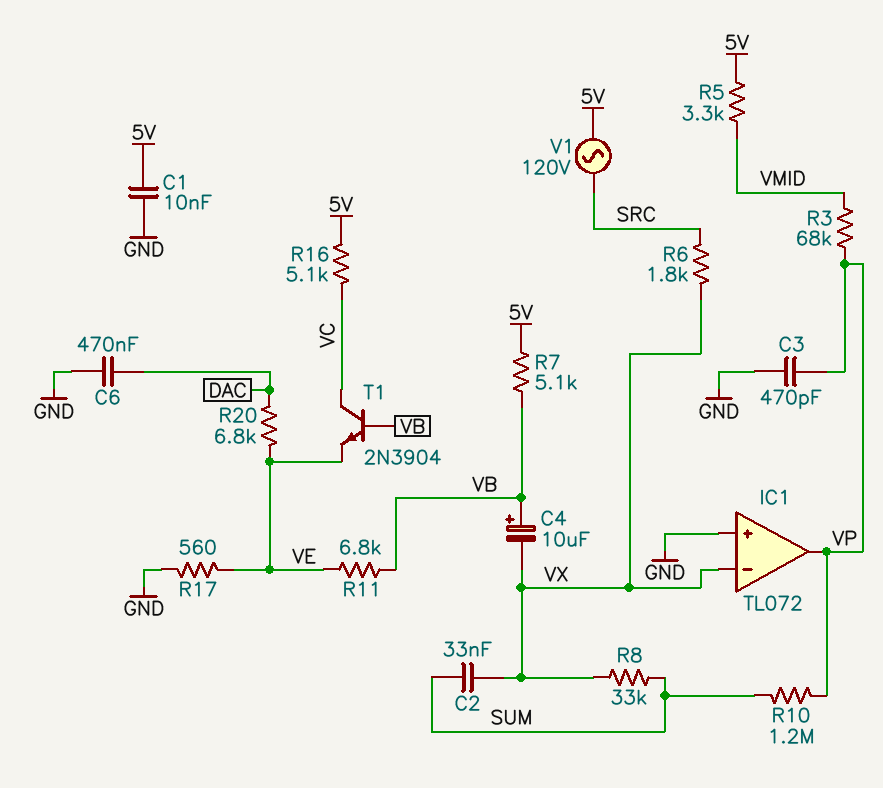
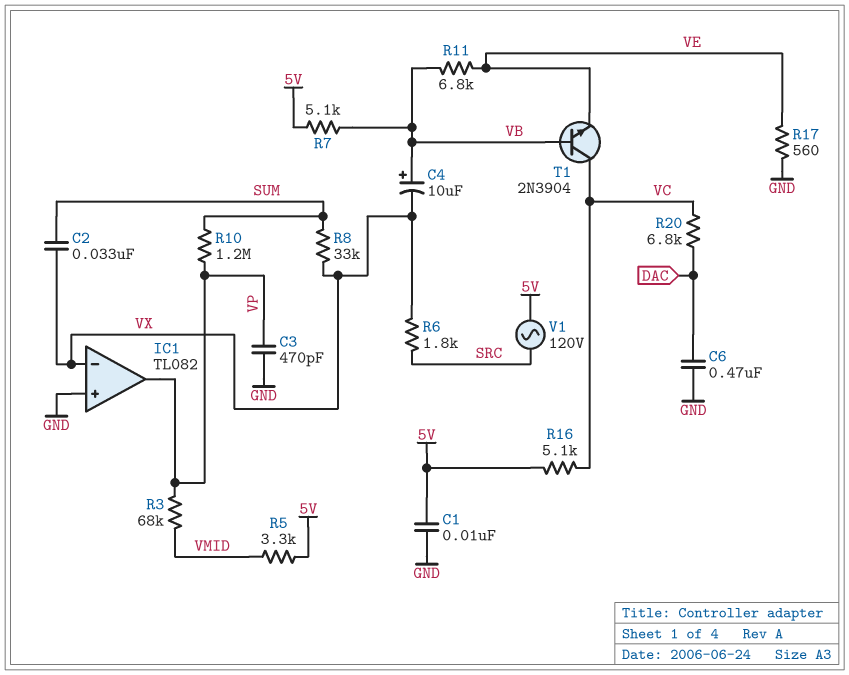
IC1: TL072 -> TL082
R20: 6.8k (DAC, VE) -> 6.8k (DAC, VC)

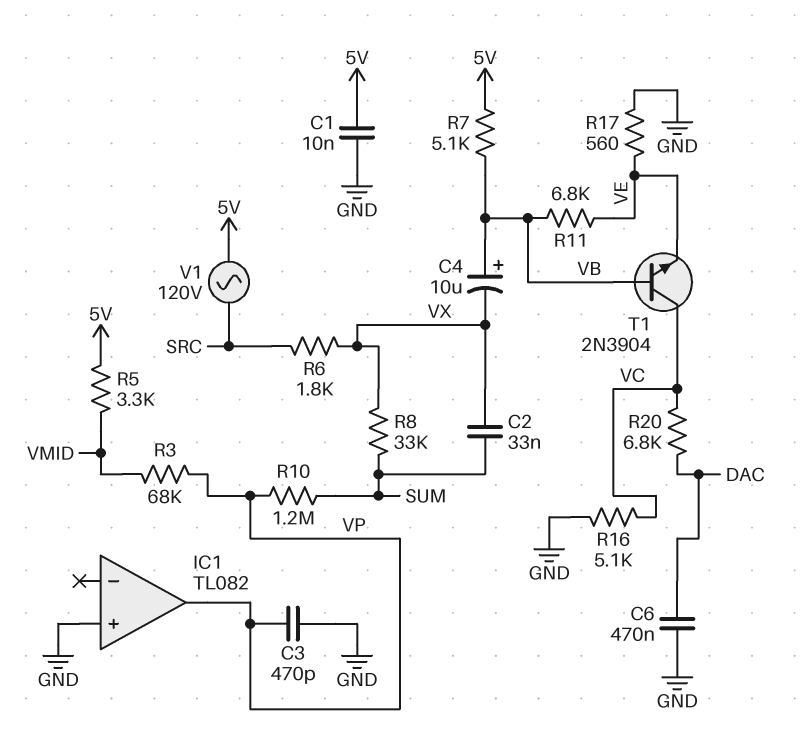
IC1 pin in-: VX -> none
R16: 5.1k (5V, VC) -> 5.1k (GND, VC)

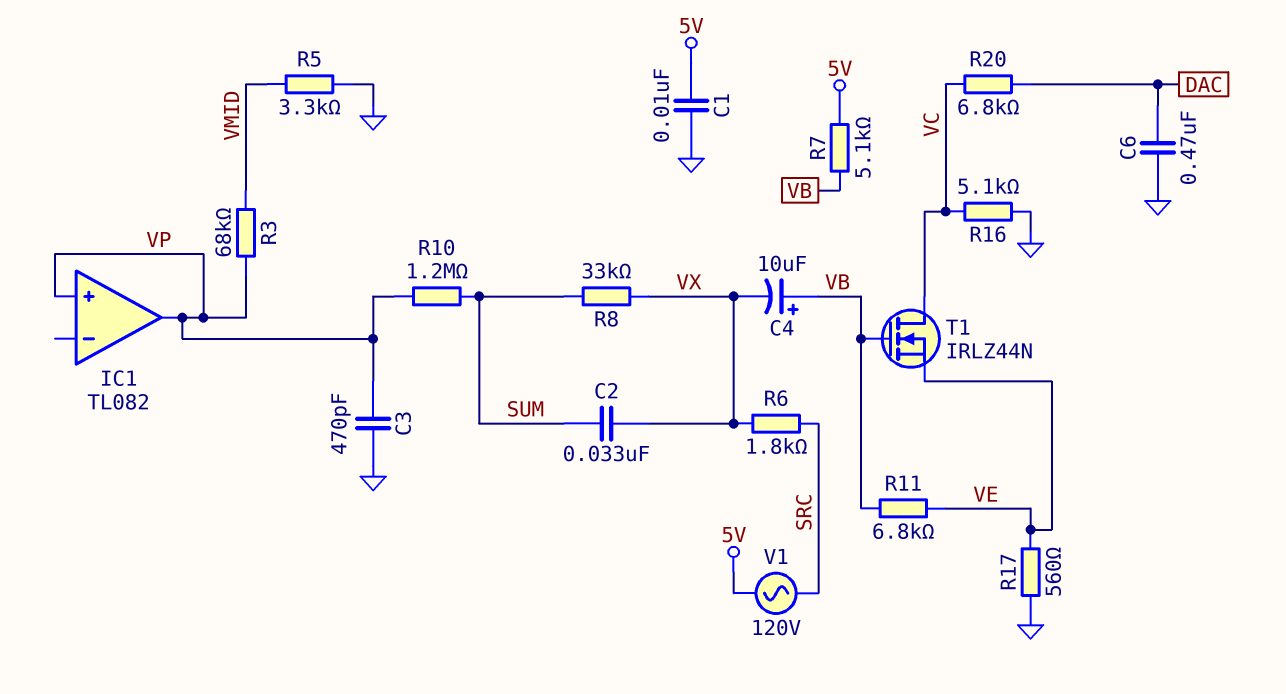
IC1 pin in+: GND -> VP
R5: 3.3k (5V, VMID) -> 3.3k (GND, VMID)
T1: NPN 2N3904 (B VB, C VC, E VE) -> NMOS IRLZ44N (G VB, D VC, S VE)

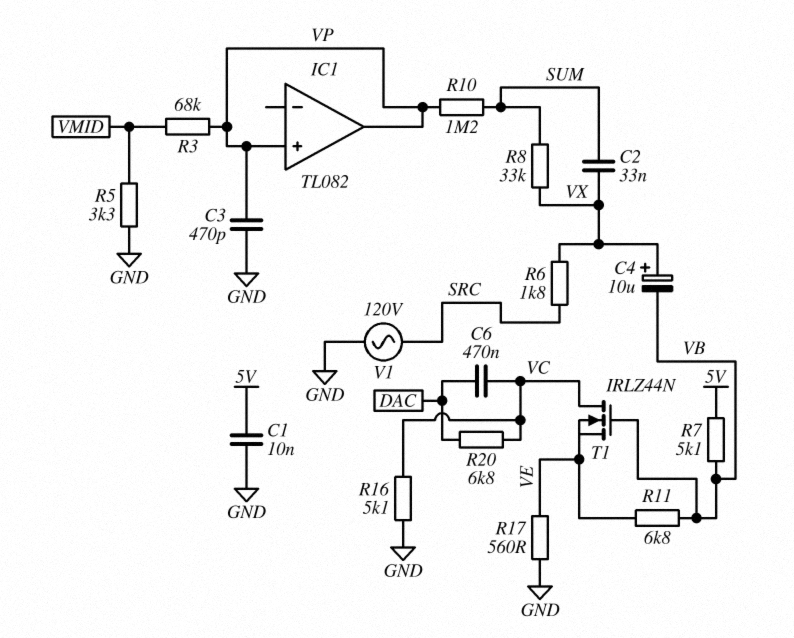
C4: 10uF (plus VB, minus VX) -> 10uF (plus VX, minus VB)
C6: 470nF (DAC, GND) -> 470nF (DAC, VC)
V1: AC 120V (5V, SRC) -> AC 120V (GND, SRC)

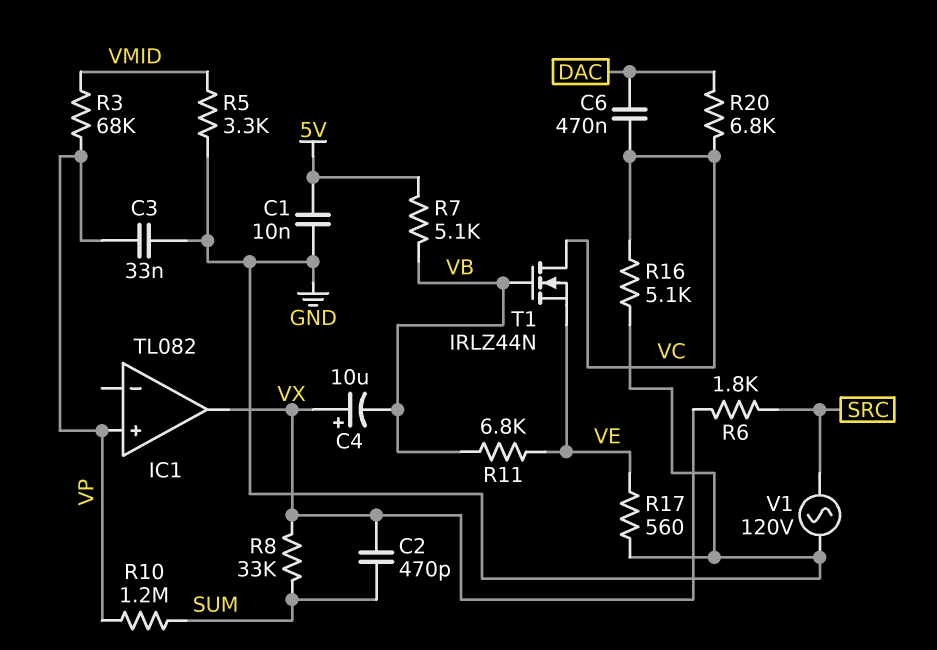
C2: 33nF (SUM, VX) -> 470pF (SUM, VX)
C3: 470pF (GND, VP) -> 33nF (GND, VP)
IC1 pin out: VP -> VX

